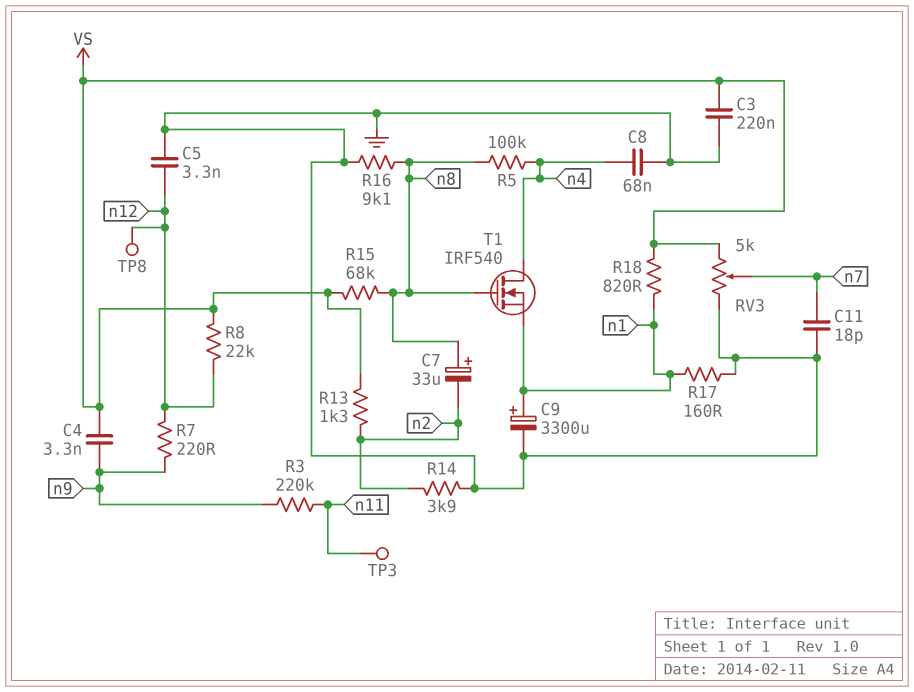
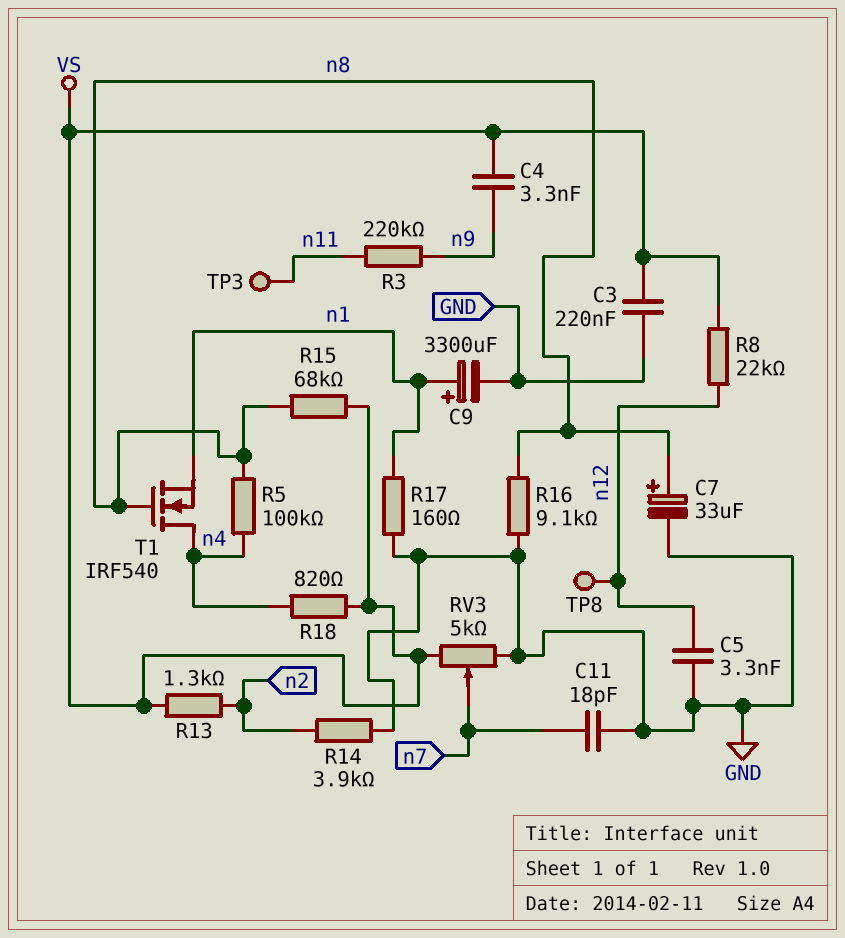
C7: 33uF (plus n8, minus n2) -> 33uF (plus n8, minus GND)
C8: 68nF (GND, n4) -> none
R7: 220 (n9, n12) -> none
R18: 820 (VS, n1) -> 820 (VS, n4)

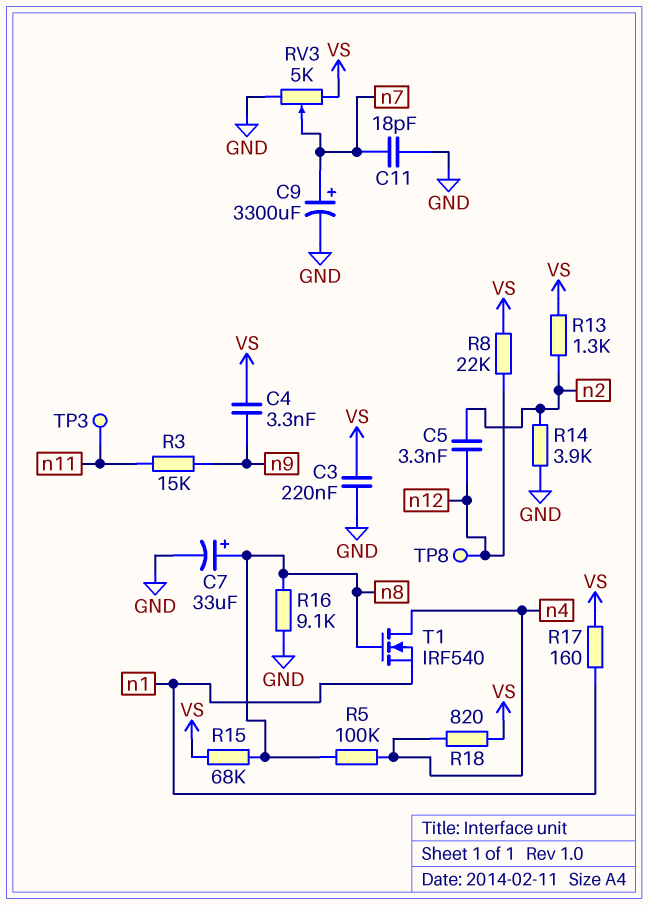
C5: 3.3nF (GND, n12) -> 3.3nF (n2, n12)
C9: 3300uF (plus n1, minus GND) -> 3300uF (plus n7, minus GND)
R3: 220k (n9, n11) -> 15k (n9, n11)
R17: 160 (GND, n1) -> 160 (VS, n1)

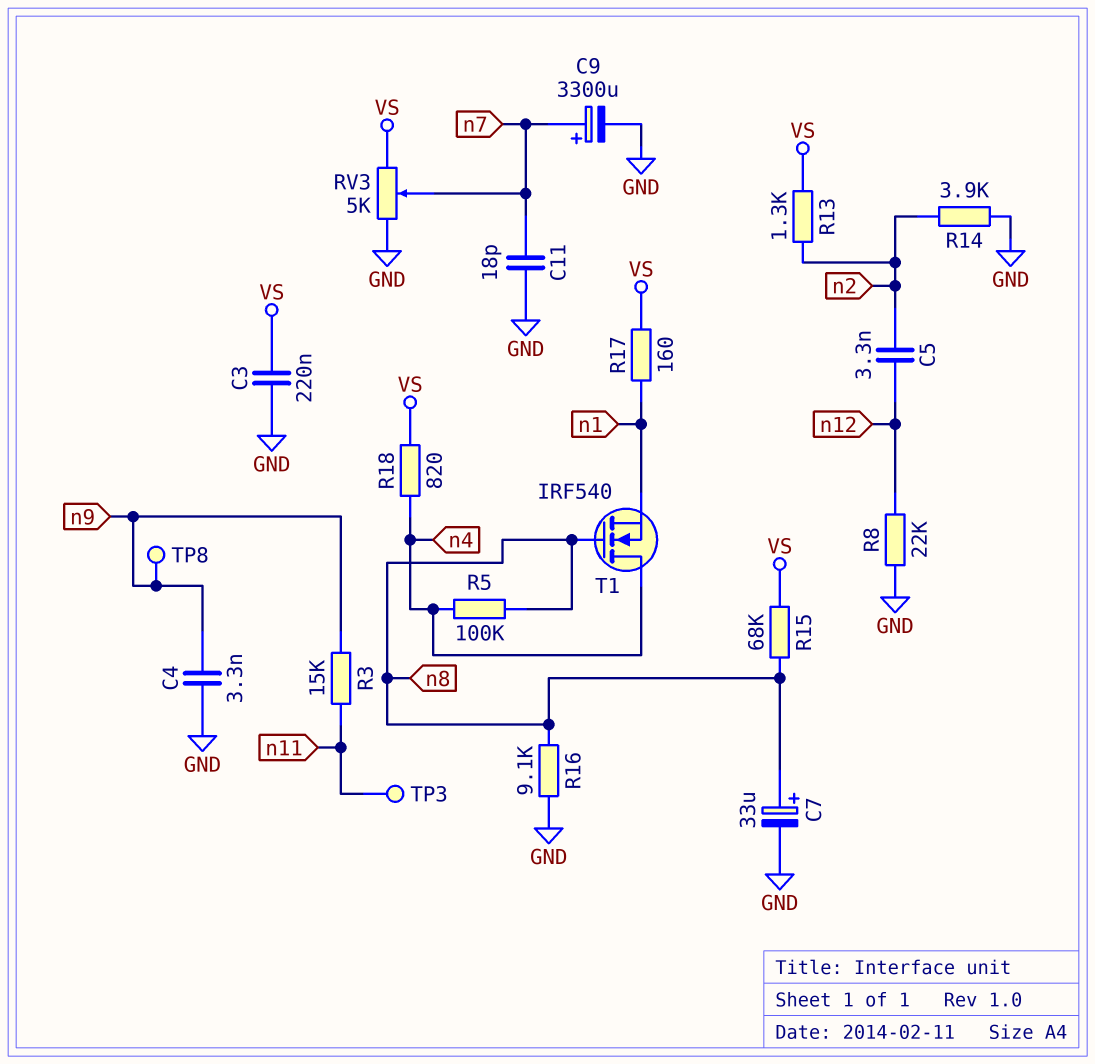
C4: 3.3nF (VS, n9) -> 3.3nF (GND, n9)
R8: 22k (VS, n12) -> 22k (GND, n12)
TP8: test point (n12) -> test point (n9)

